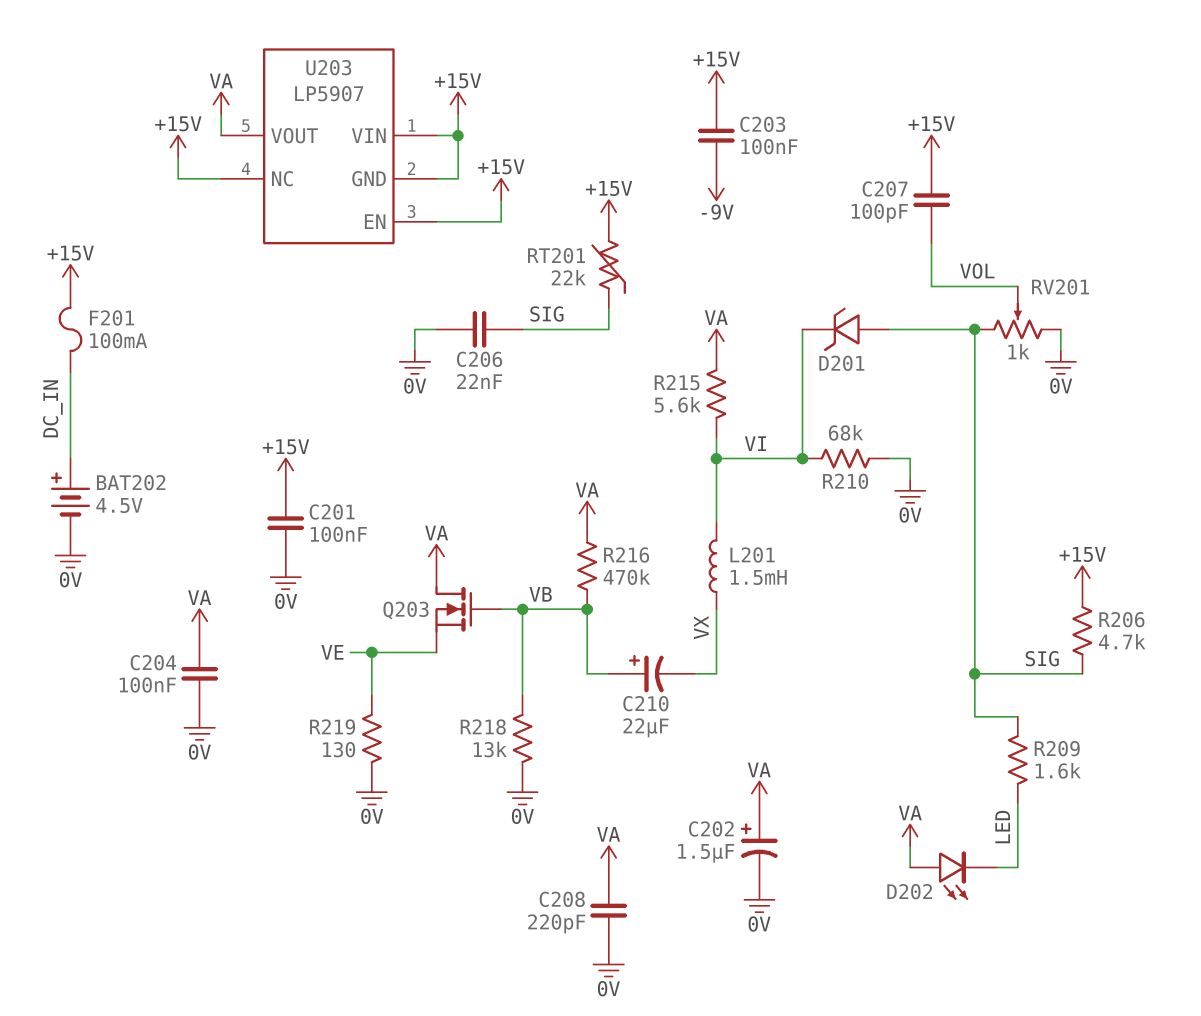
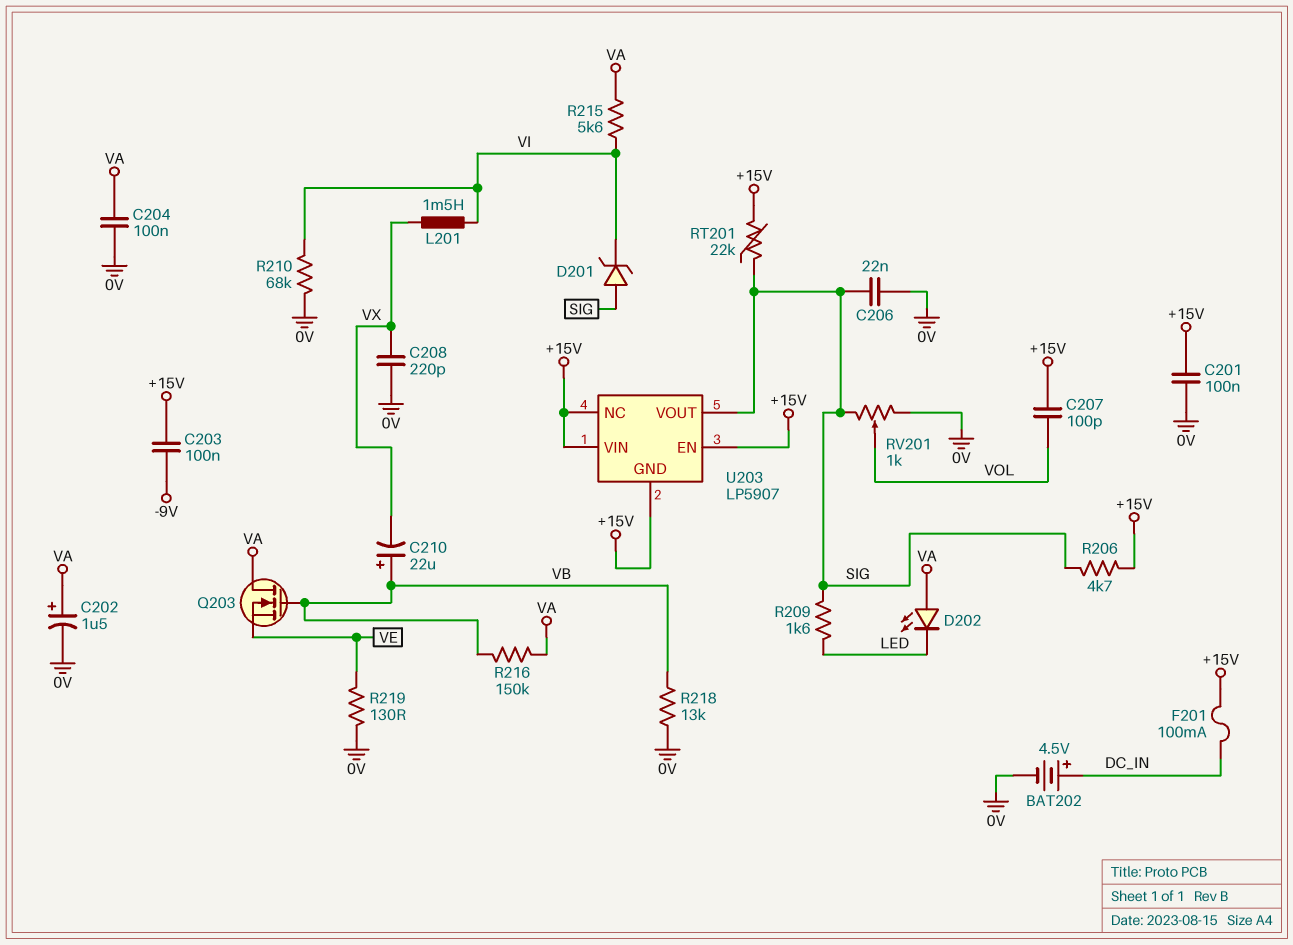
C208: 220pF (0V, VA) -> 220pF (0V, VX)
R216: 470k (VA, VB) -> 150k (VA, VB)
U203 pin VOUT: VA -> SIG

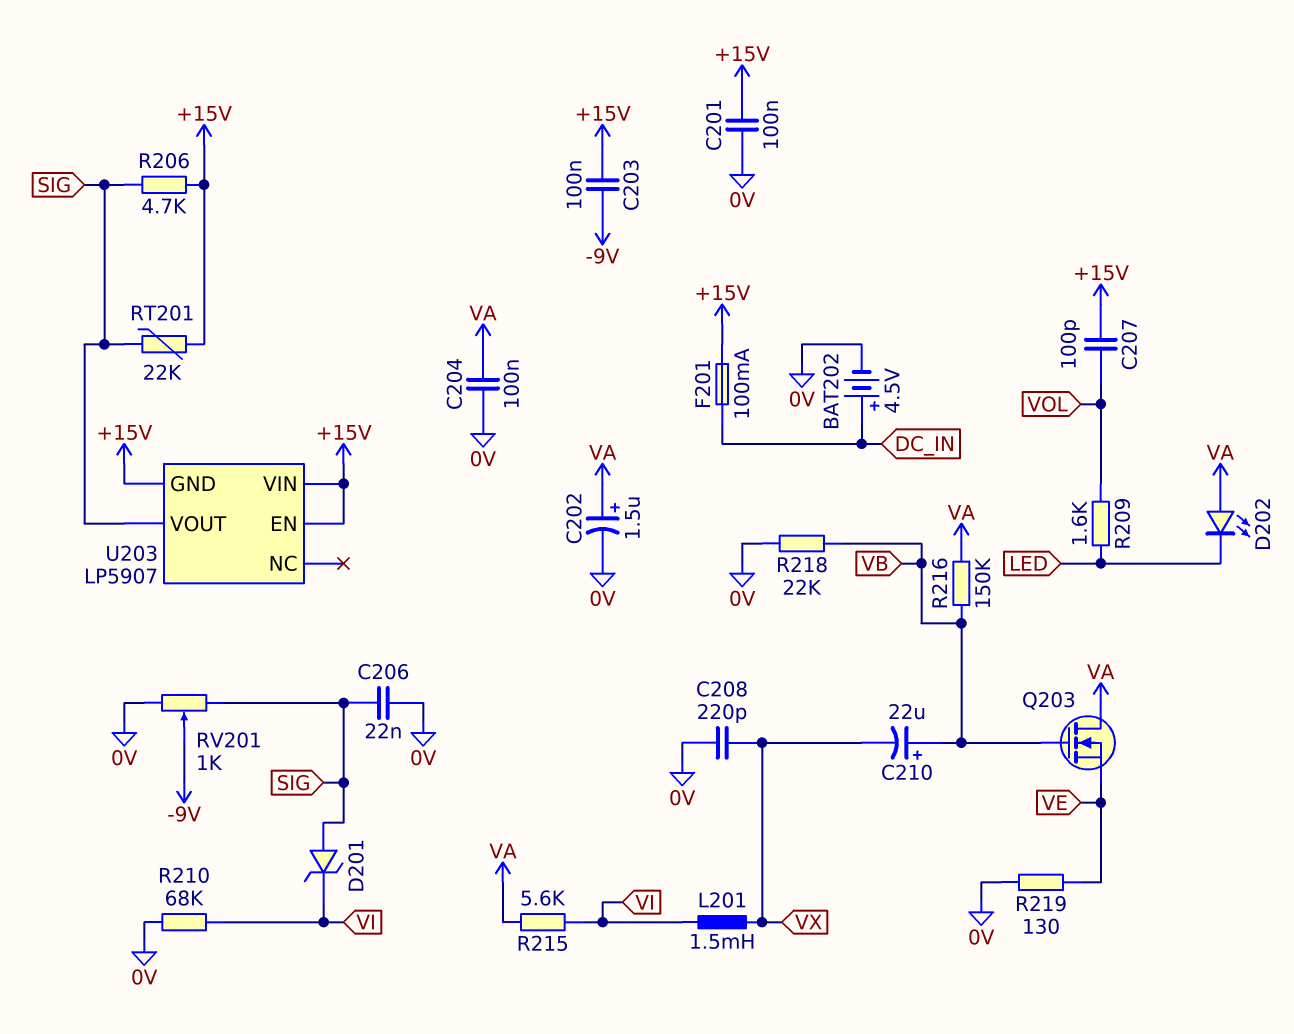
R209: 1.6k (LED, SIG) -> 1.6k (LED, VOL)
R218: 13k (0V, VB) -> 22k (0V, VB)
RV201: 1k (0V, SIG, wiper VOL) -> 1k (0V, SIG, wiper -9V)
U203 pin NC: +15V -> none

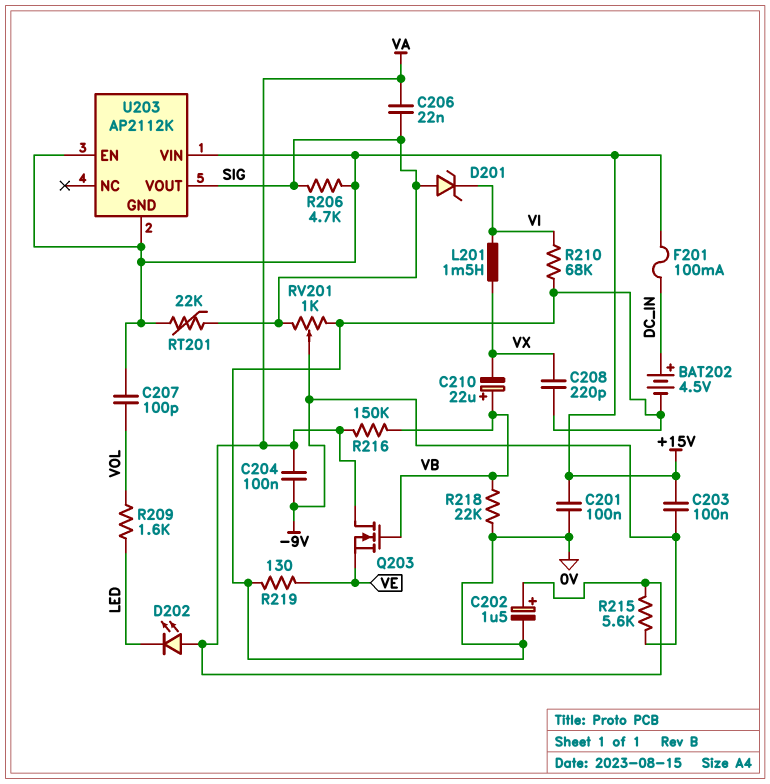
C204: 100nF (0V, VA) -> 100nF (-9V, VA)
C206: 22nF (0V, SIG) -> 22nF (SIG, VA)
R215: 5.6k (VA, VI) -> 5.6k (-9V, VA)
U203: LP5907 -> AP2112K

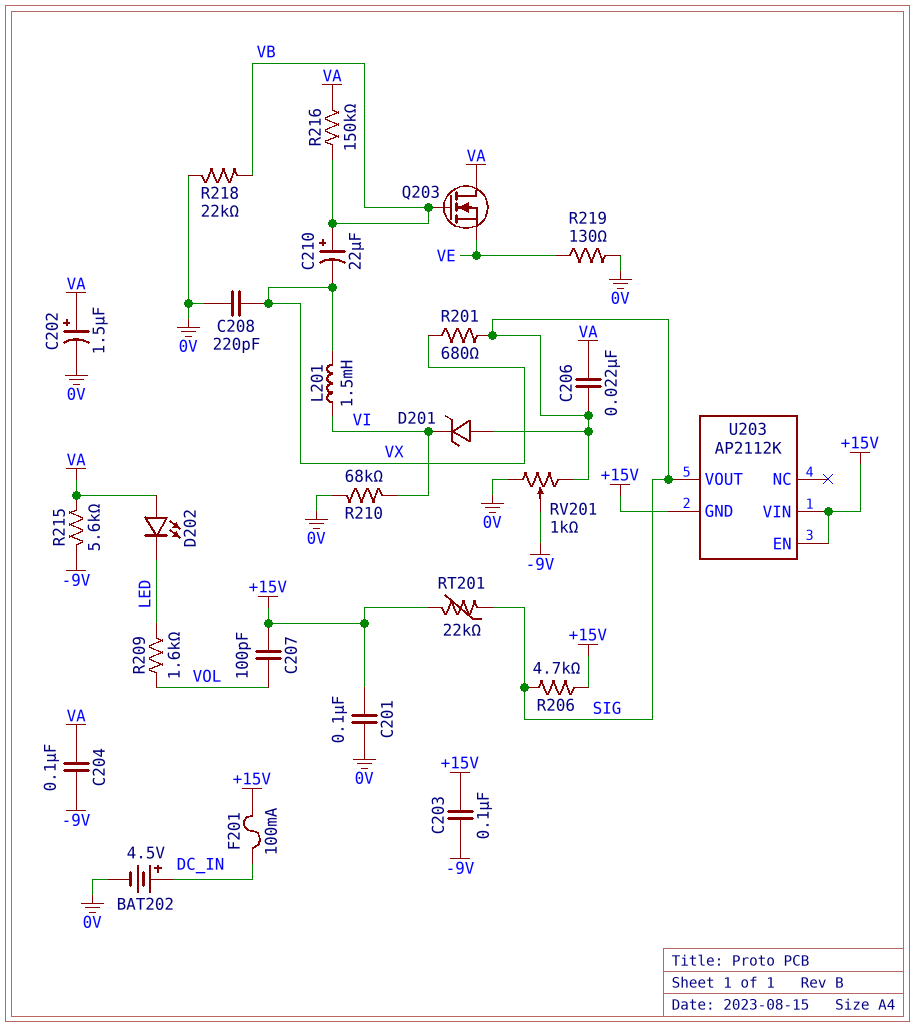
R201: none -> 680 (SIG, VX)

